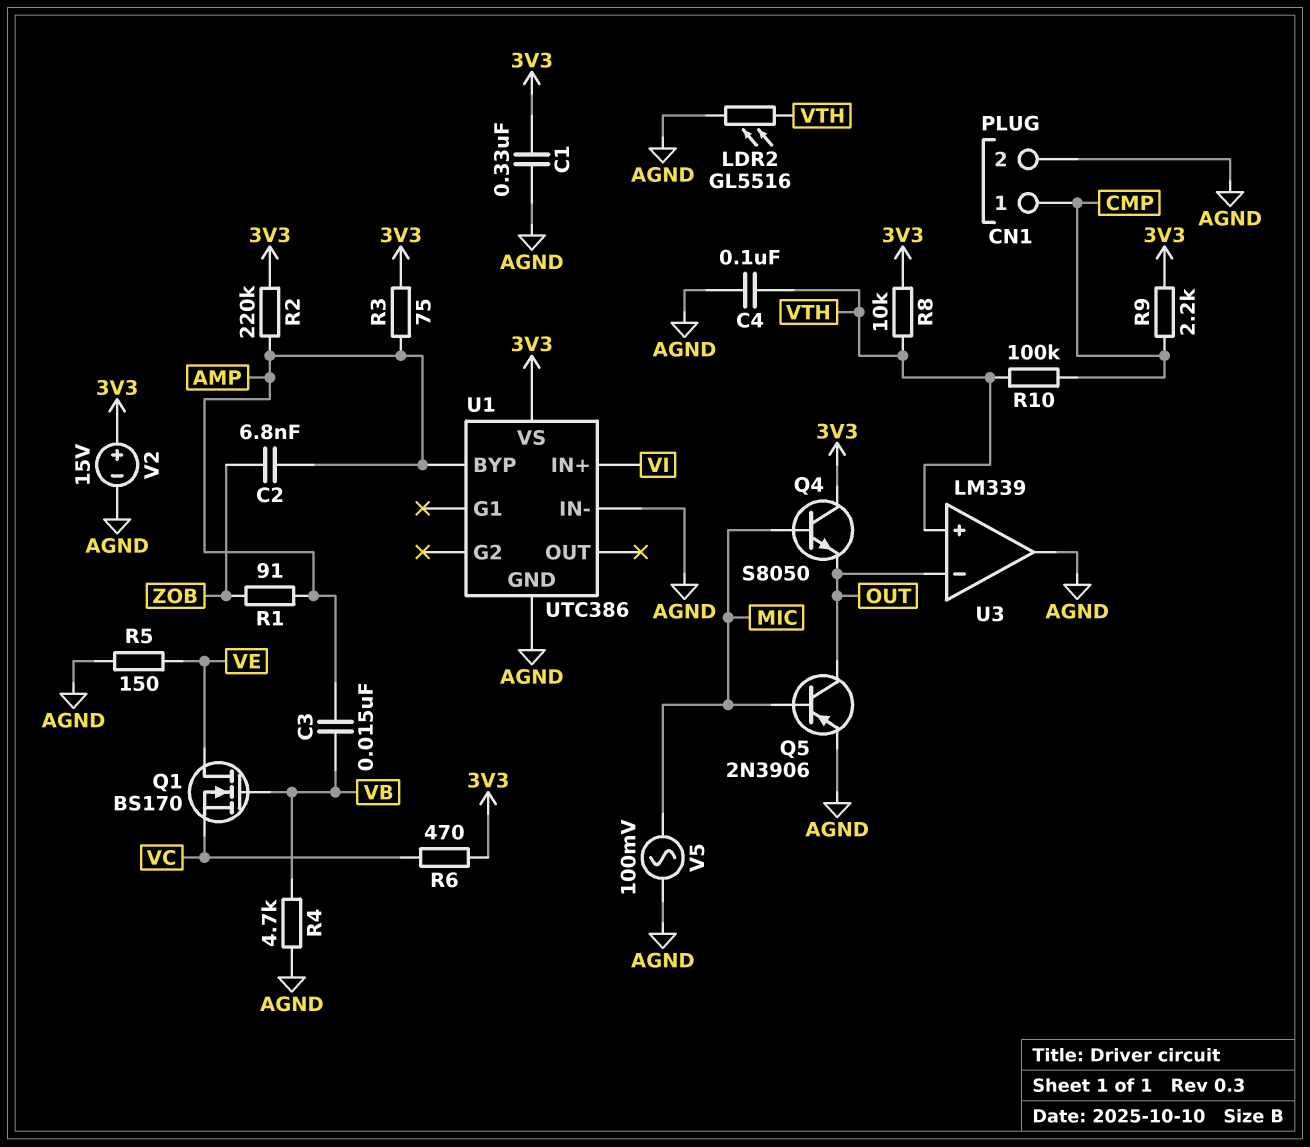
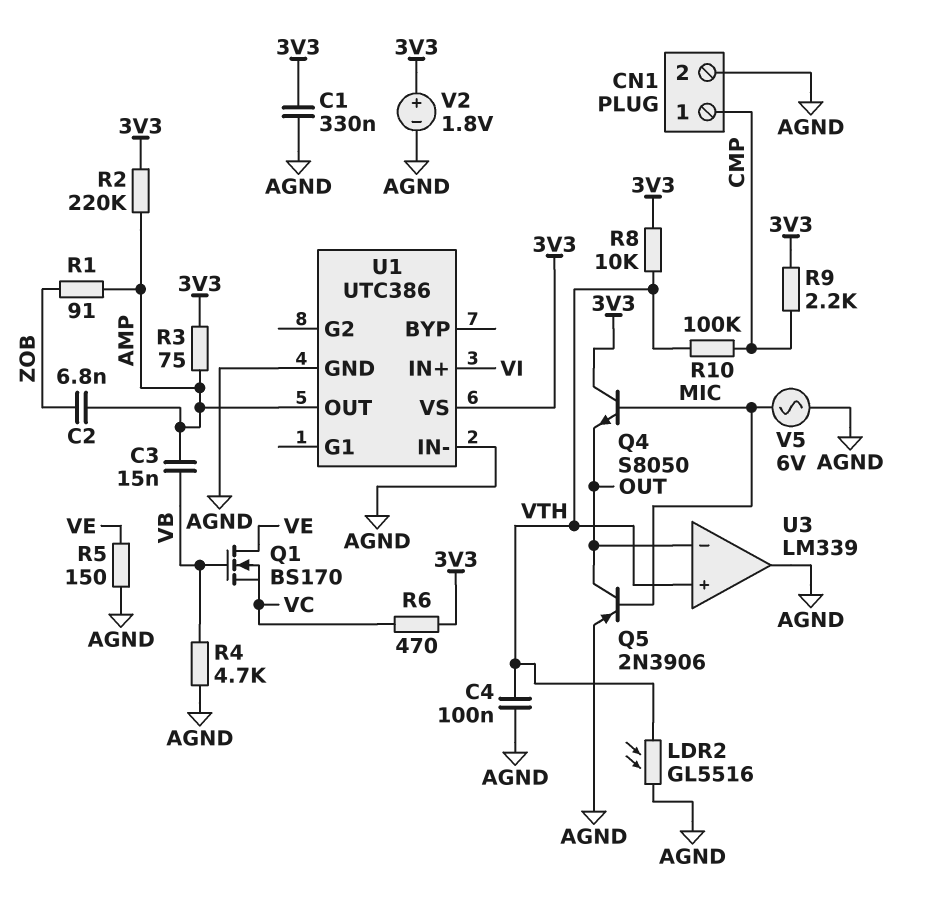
U1 pin BYP: AMP -> none
U1 pin OUT: none -> AMP
V2: 15V (plus 3V3, minus AGND) -> 1.8V (plus 3V3, minus AGND)
V5: AC 100mV (AGND, MIC) -> AC 6V (AGND, MIC)

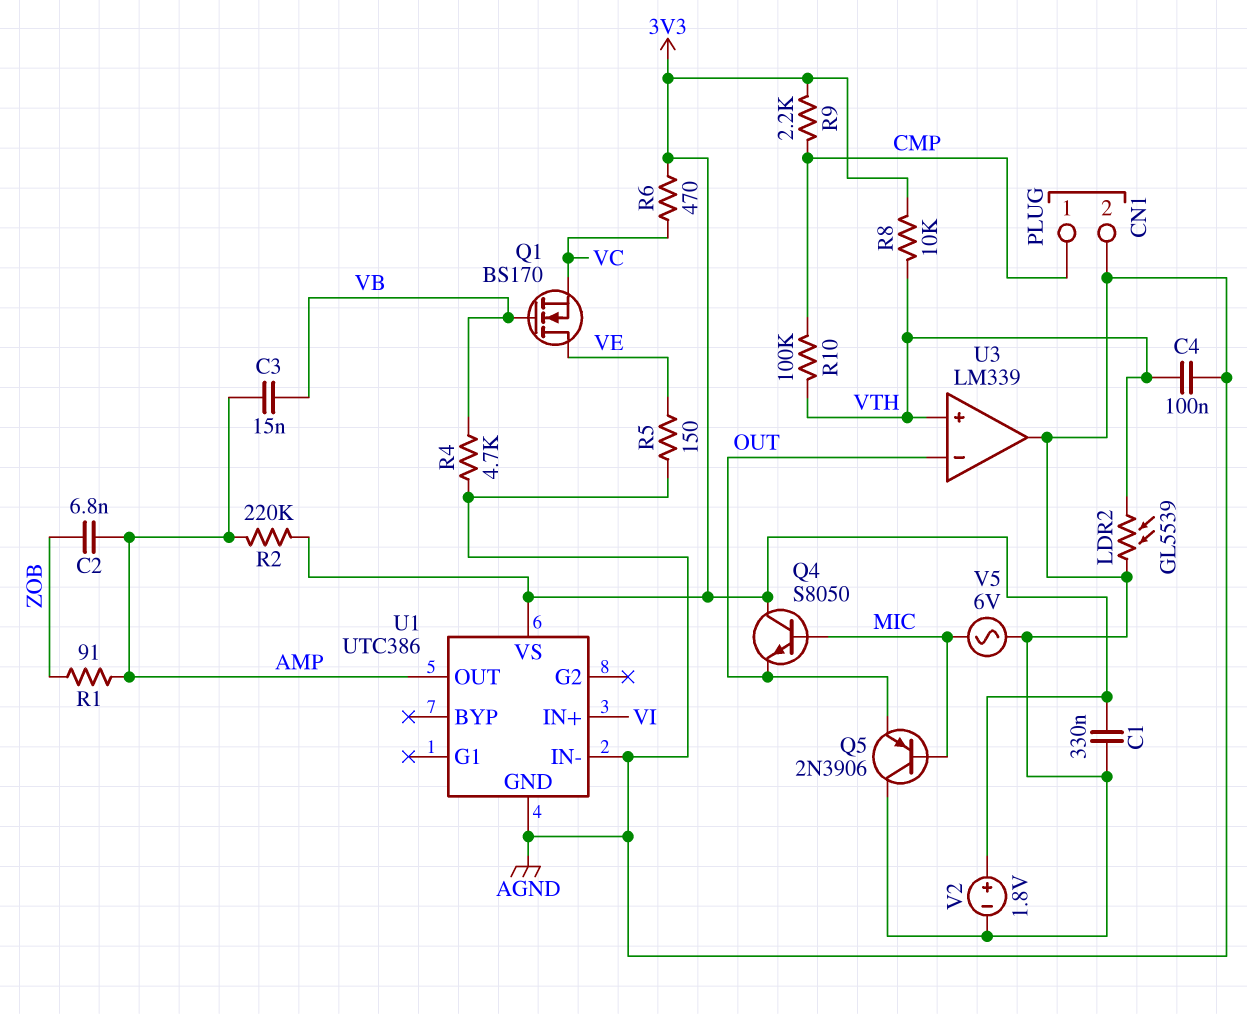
LDR2: GL5516 (AGND, VTH) -> GL5539 (AGND, VTH)
Q5: PNP 2N3906 (B MIC, C OUT, E AGND) -> PNP 2N3906 (B MIC, C AGND, E OUT)
R3: 75 (3V3, AMP) -> none

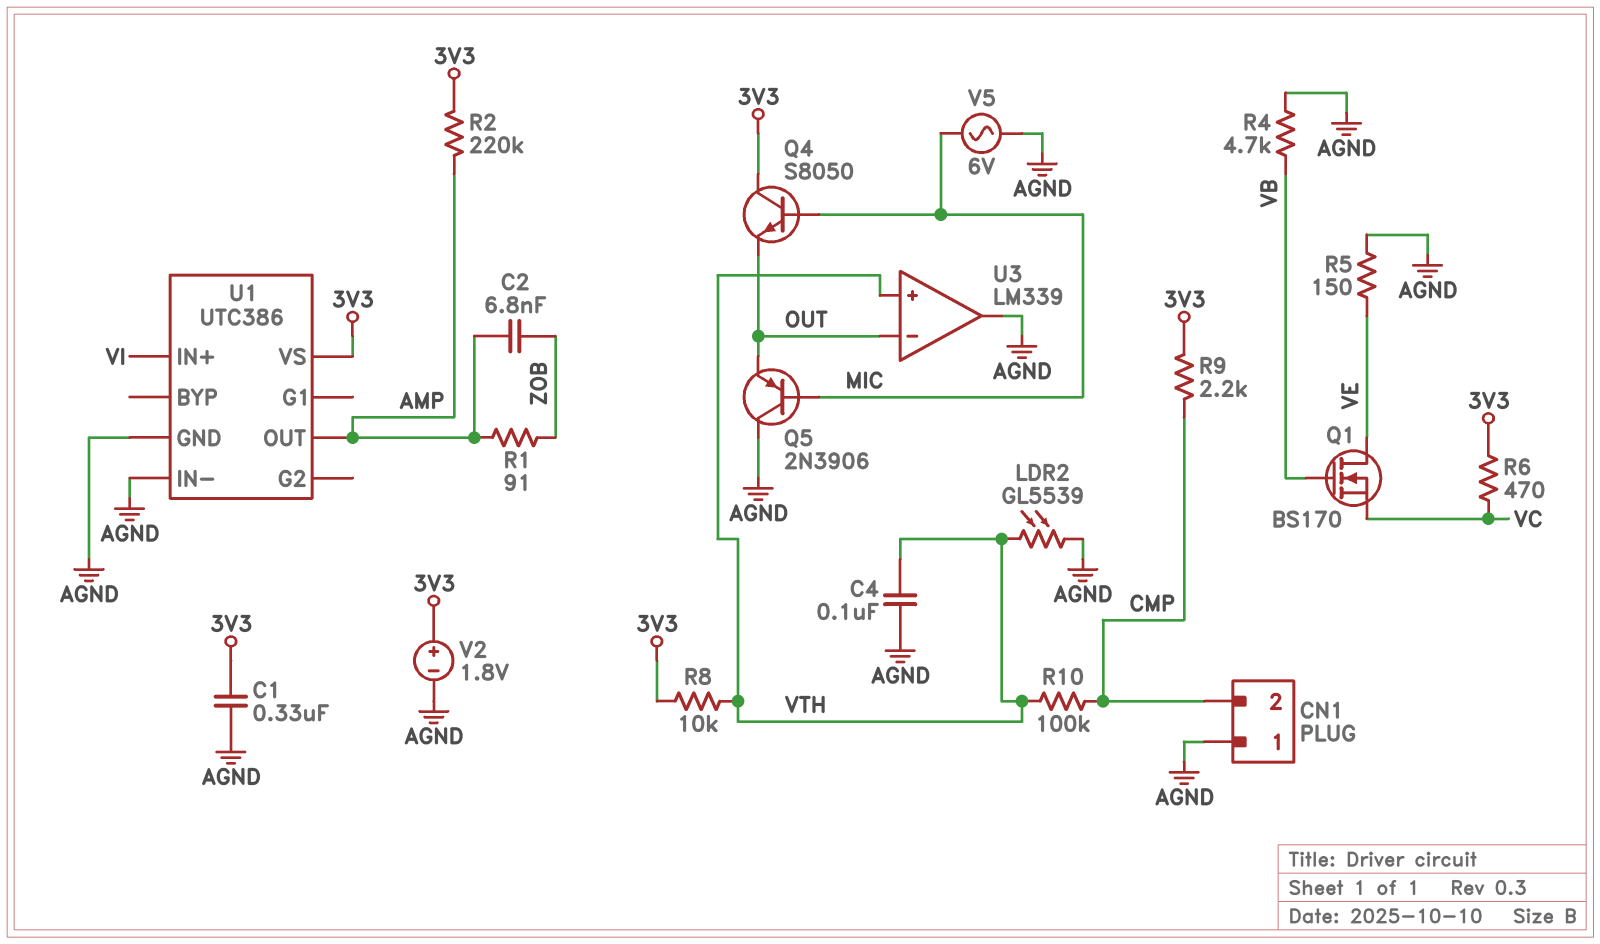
C3: 15nF (AMP, VB) -> none
CN1 pin 1: CMP -> AGND
CN1 pin 2: AGND -> CMP

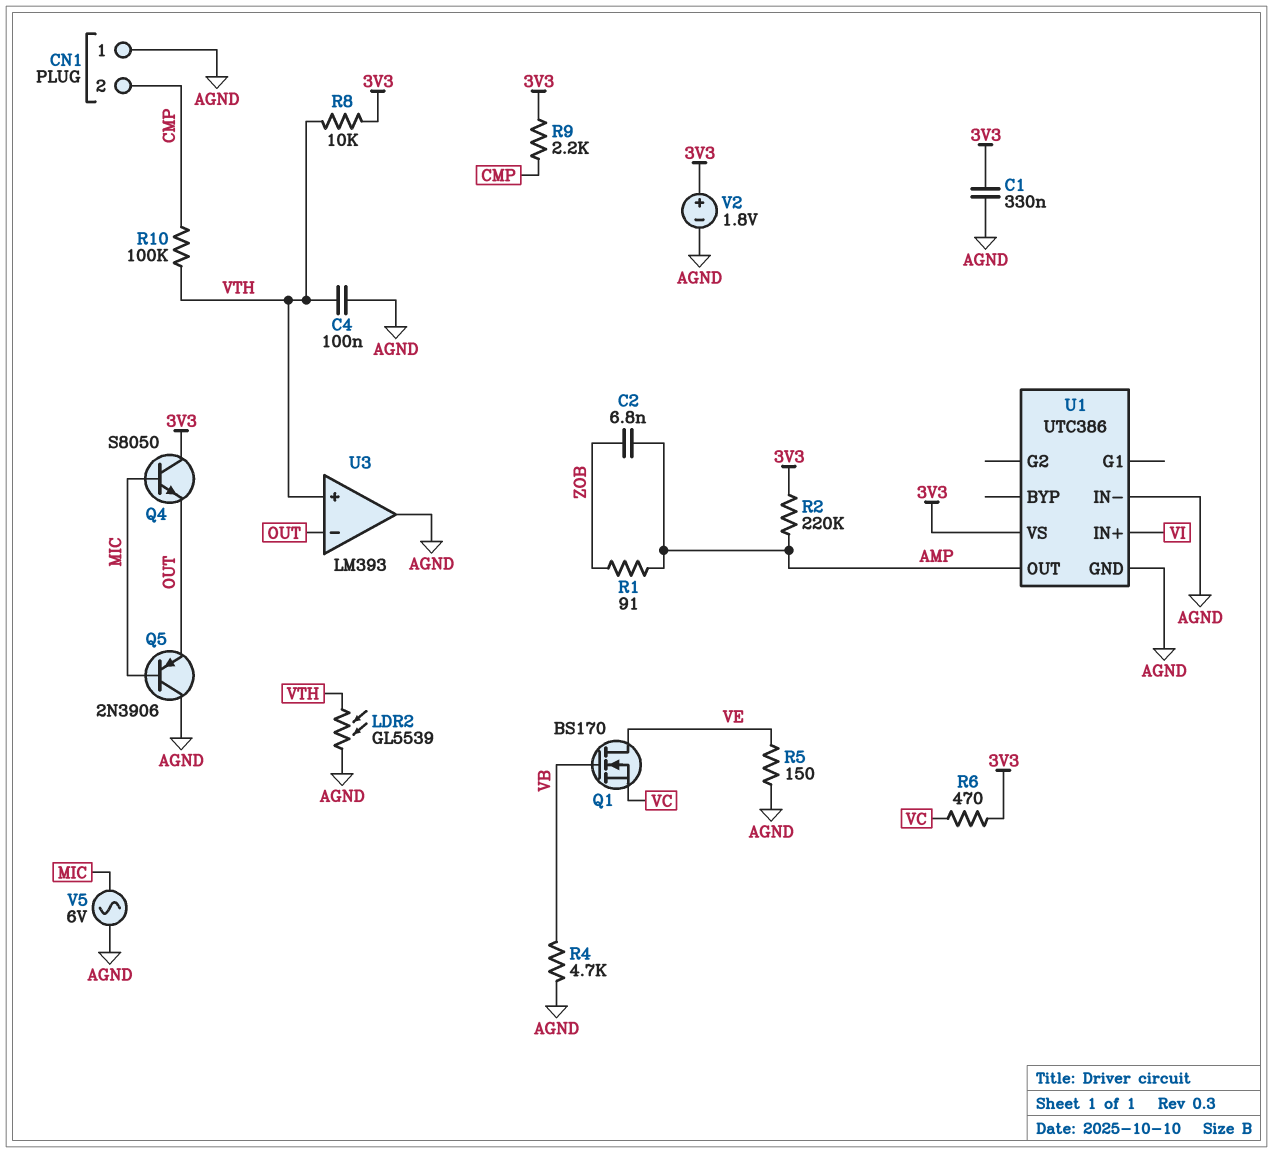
U3: LM339 -> LM393

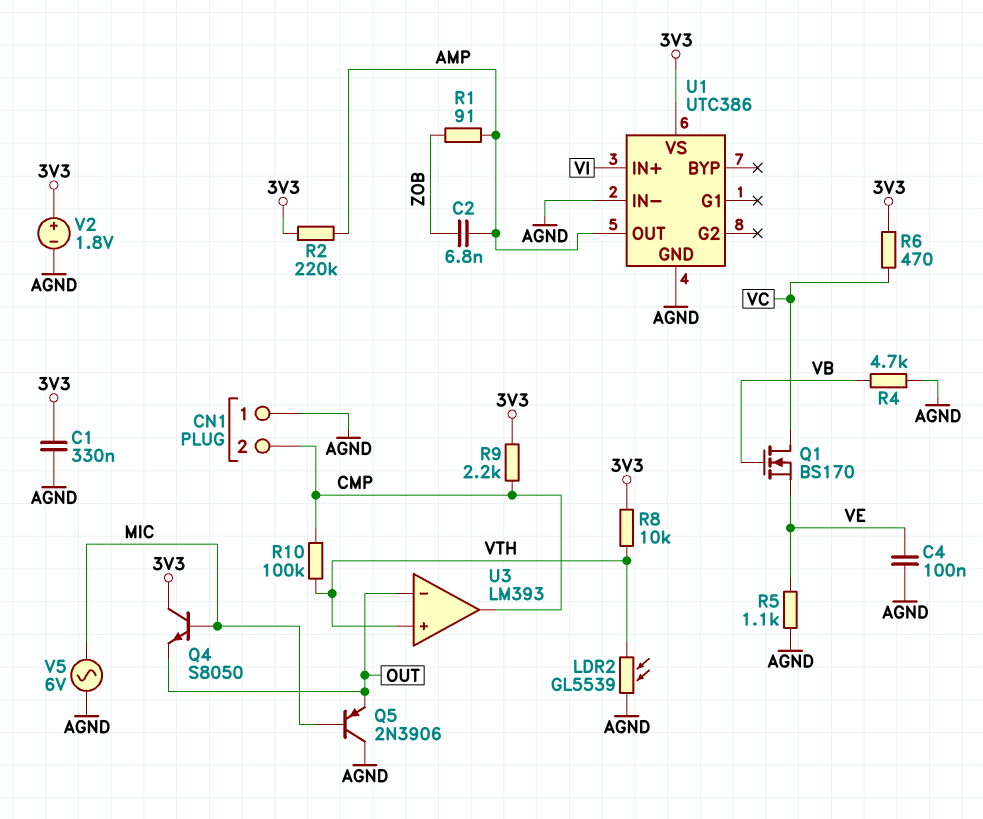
C4: 100nF (AGND, VTH) -> 100nF (AGND, VE)
Q1: NMOS BS170 (G VB, D VE, S VC) -> NMOS BS170 (G VB, D VC, S VE)
R5: 150 (AGND, VE) -> 1.1k (AGND, VE)
U3 pin out: AGND -> CMP

